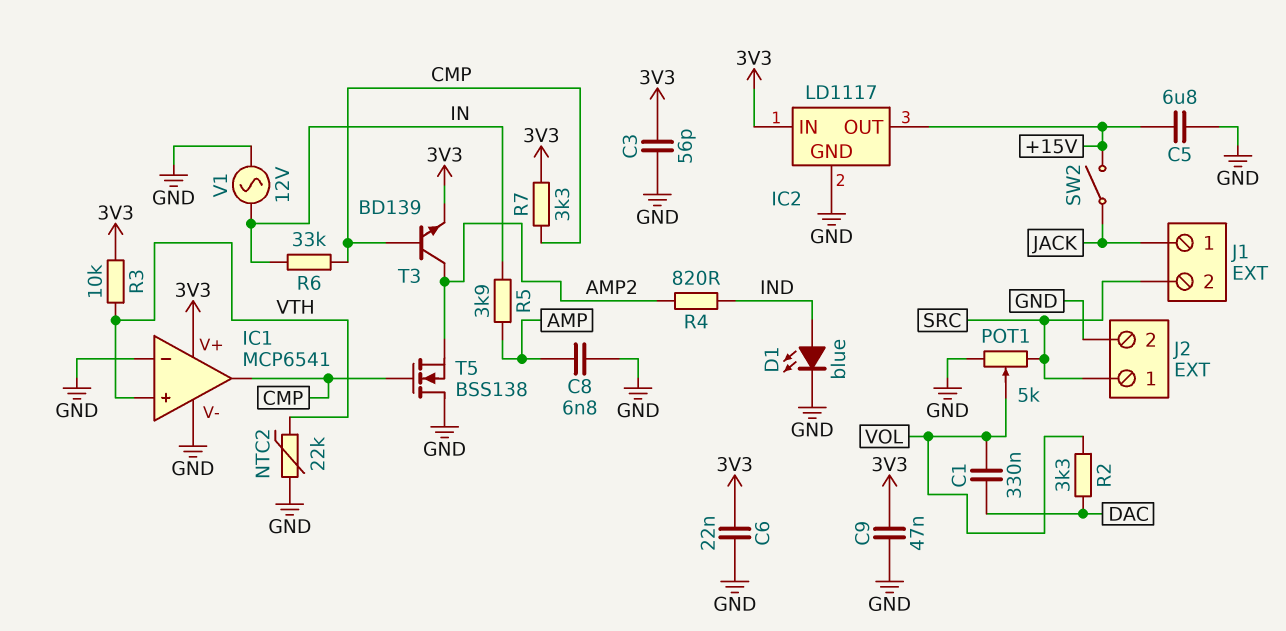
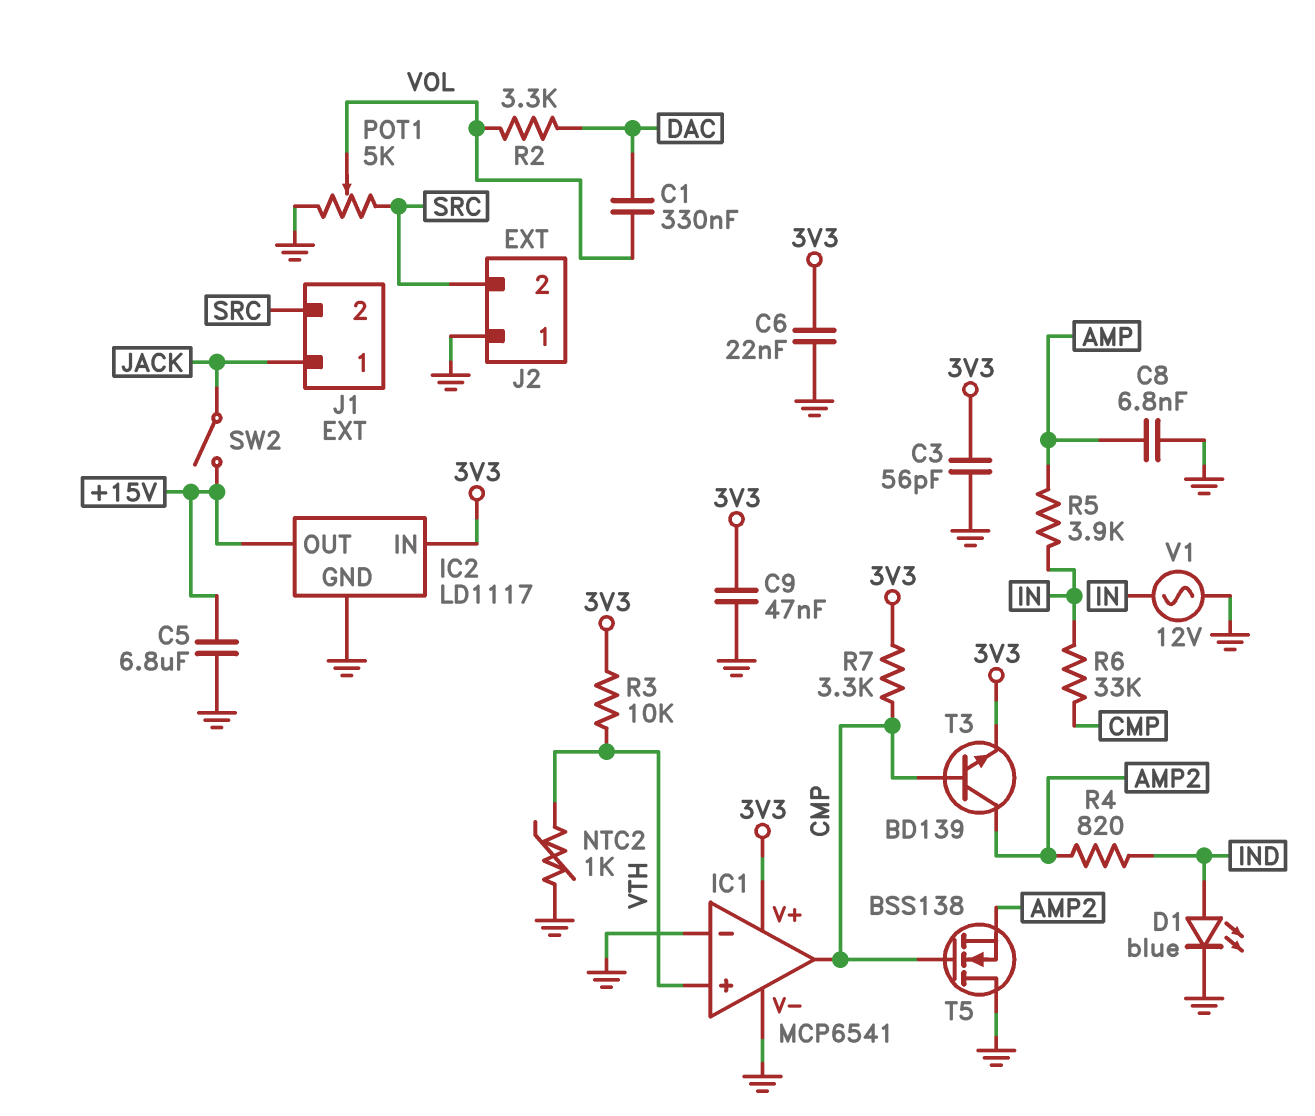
J2 pin 1: SRC -> GND
J2 pin 2: GND -> SRC
NTC2: 22k (GND, VTH) -> 1k (GND, VTH)

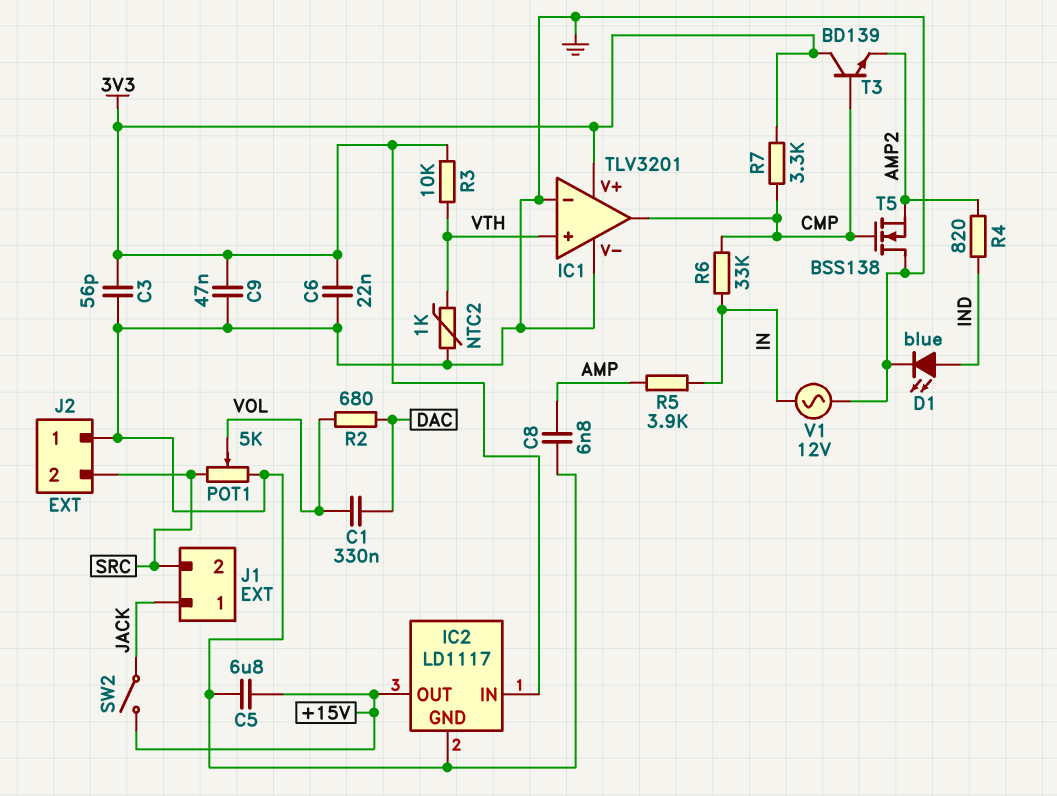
IC1: MCP6541 -> TLV3201
R2: 3.3k (DAC, VOL) -> 680 (DAC, VOL)
T3: NPN BD139 (B CMP, C AMP2, E 3V3) -> NPN BD139 (B CMP, C 3V3, E AMP2)

